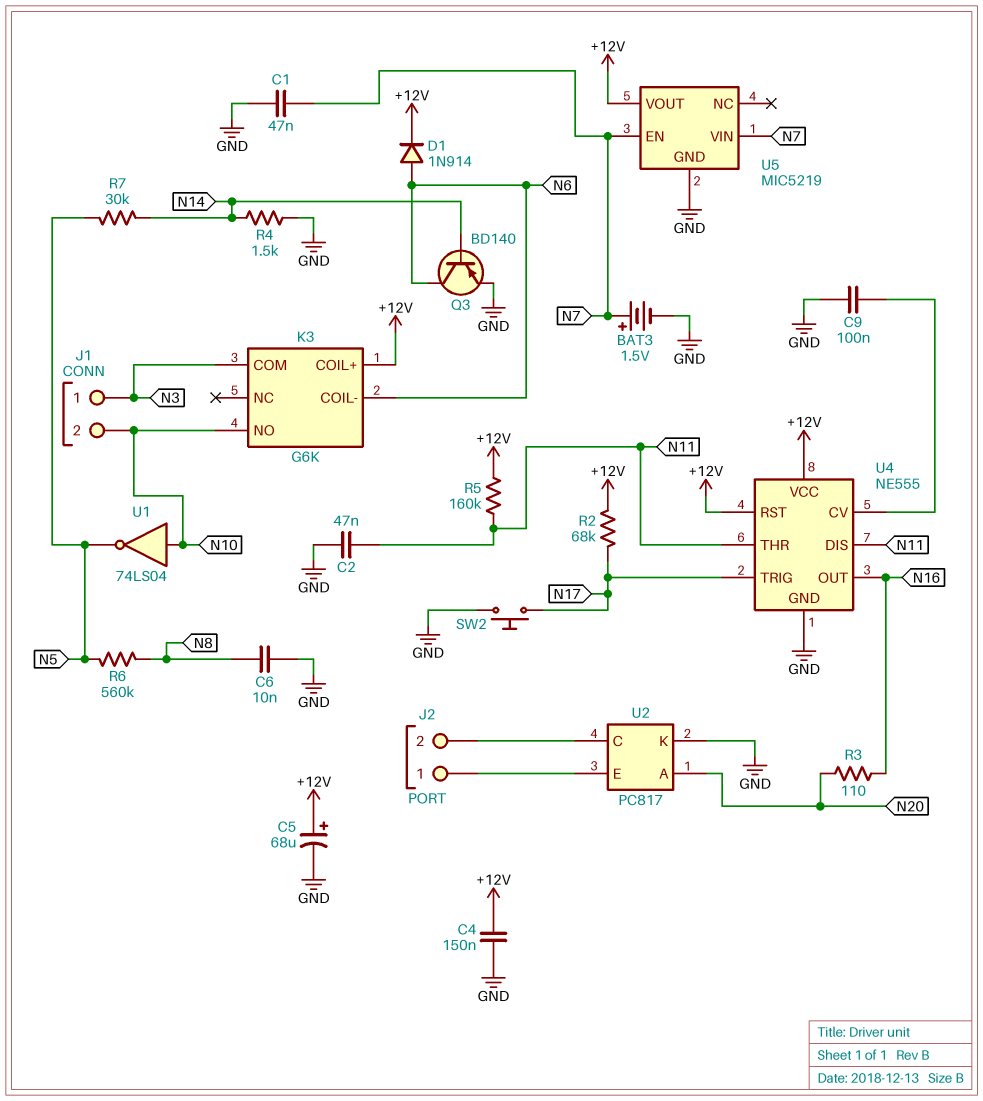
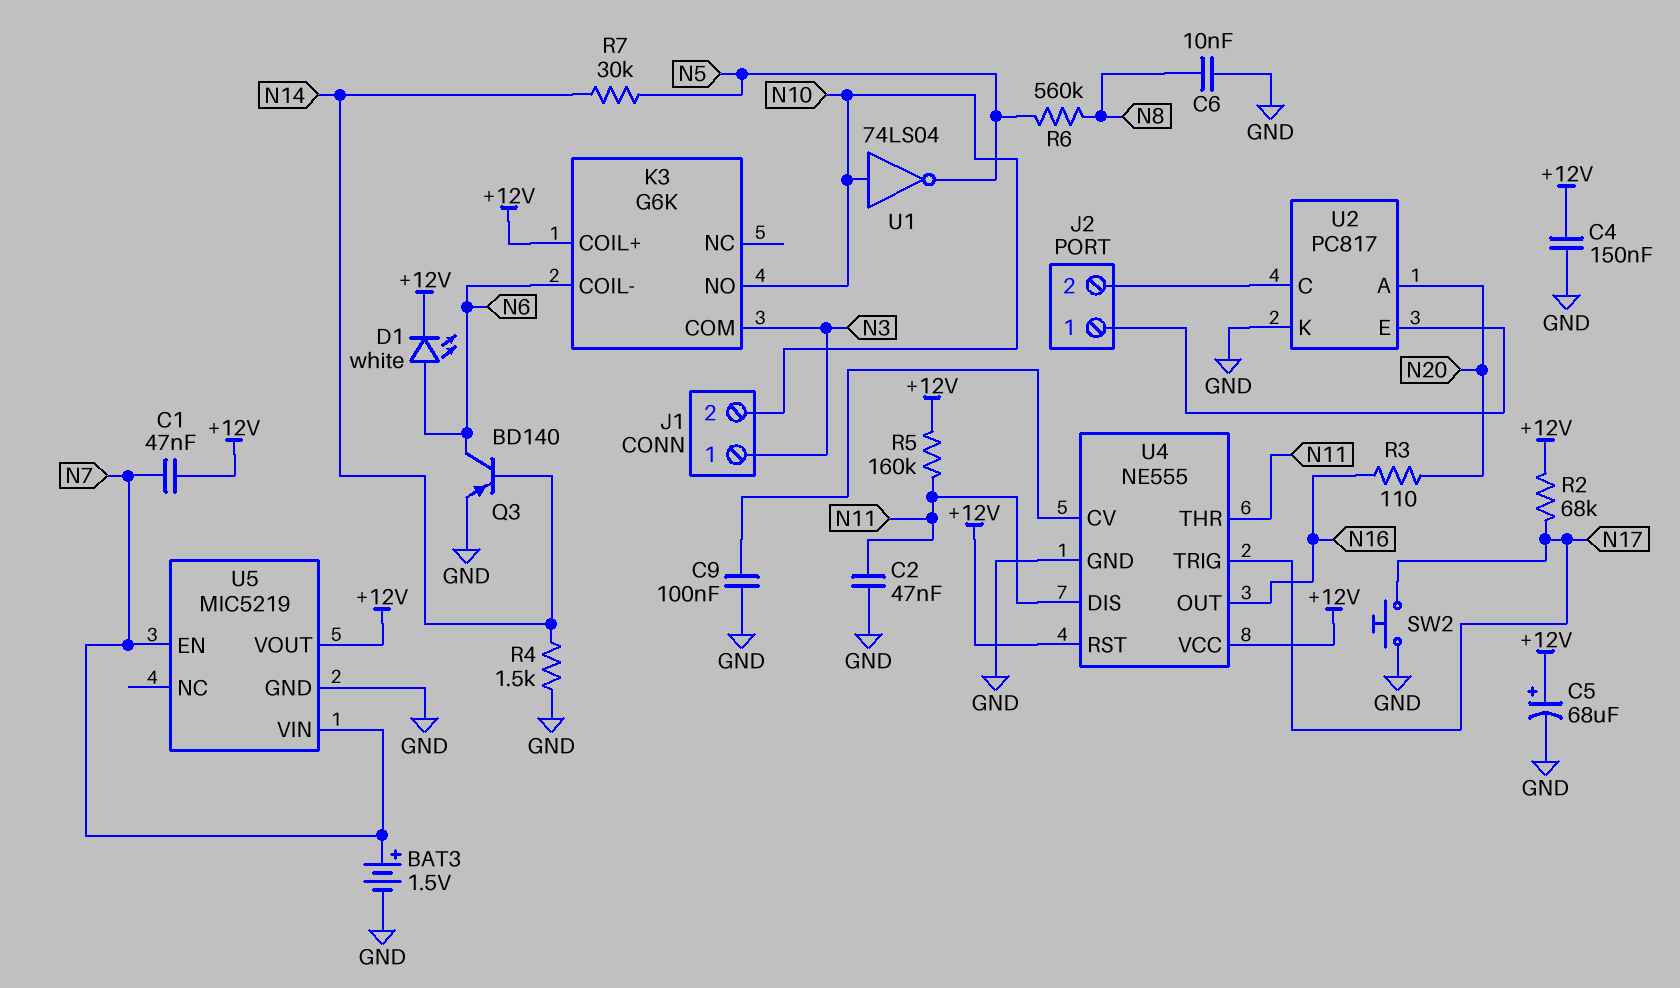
C1: 47nF (GND, N7) -> 47nF (+12V, N7)
D1: diode 1N914 (A N6, K +12V) -> LED white (A N6, K +12V)

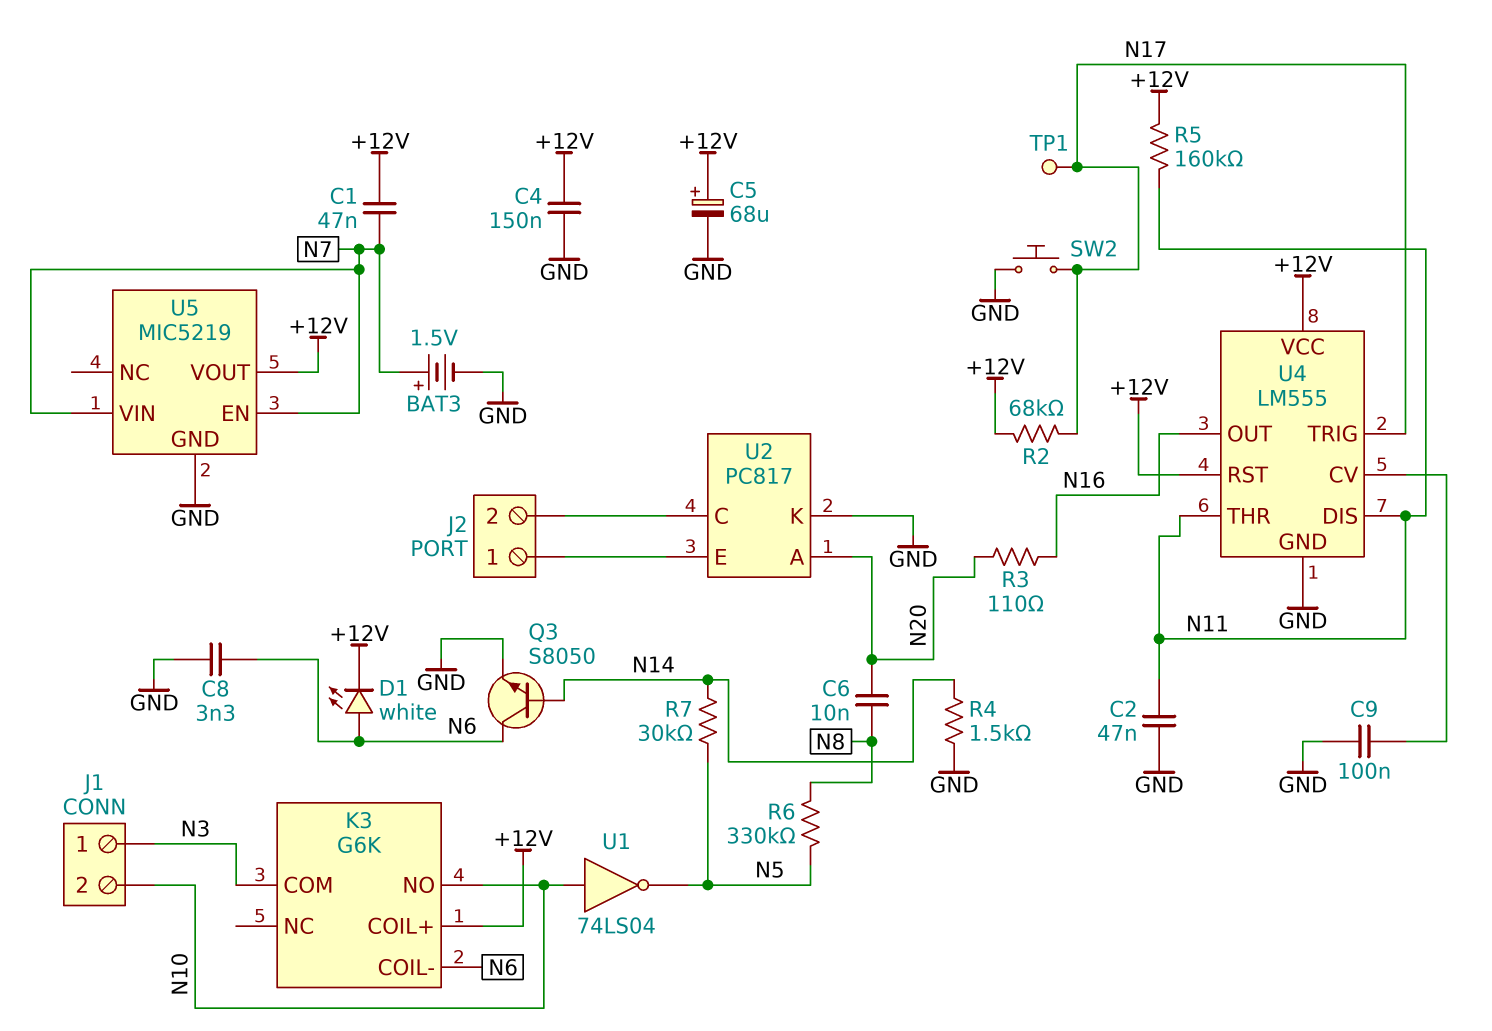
C6: 10nF (GND, N8) -> 10nF (N8, N20)
C8: none -> 3.3nF (GND, N6)
Q3: PNP BD140 (B N14, C N6, E GND) -> NPN S8050 (B N14, C N6, E GND)
R6: 560k (N5, N8) -> 330k (N5, N8)
TP1: none -> test point (N17)
U4: NE555 -> LM555

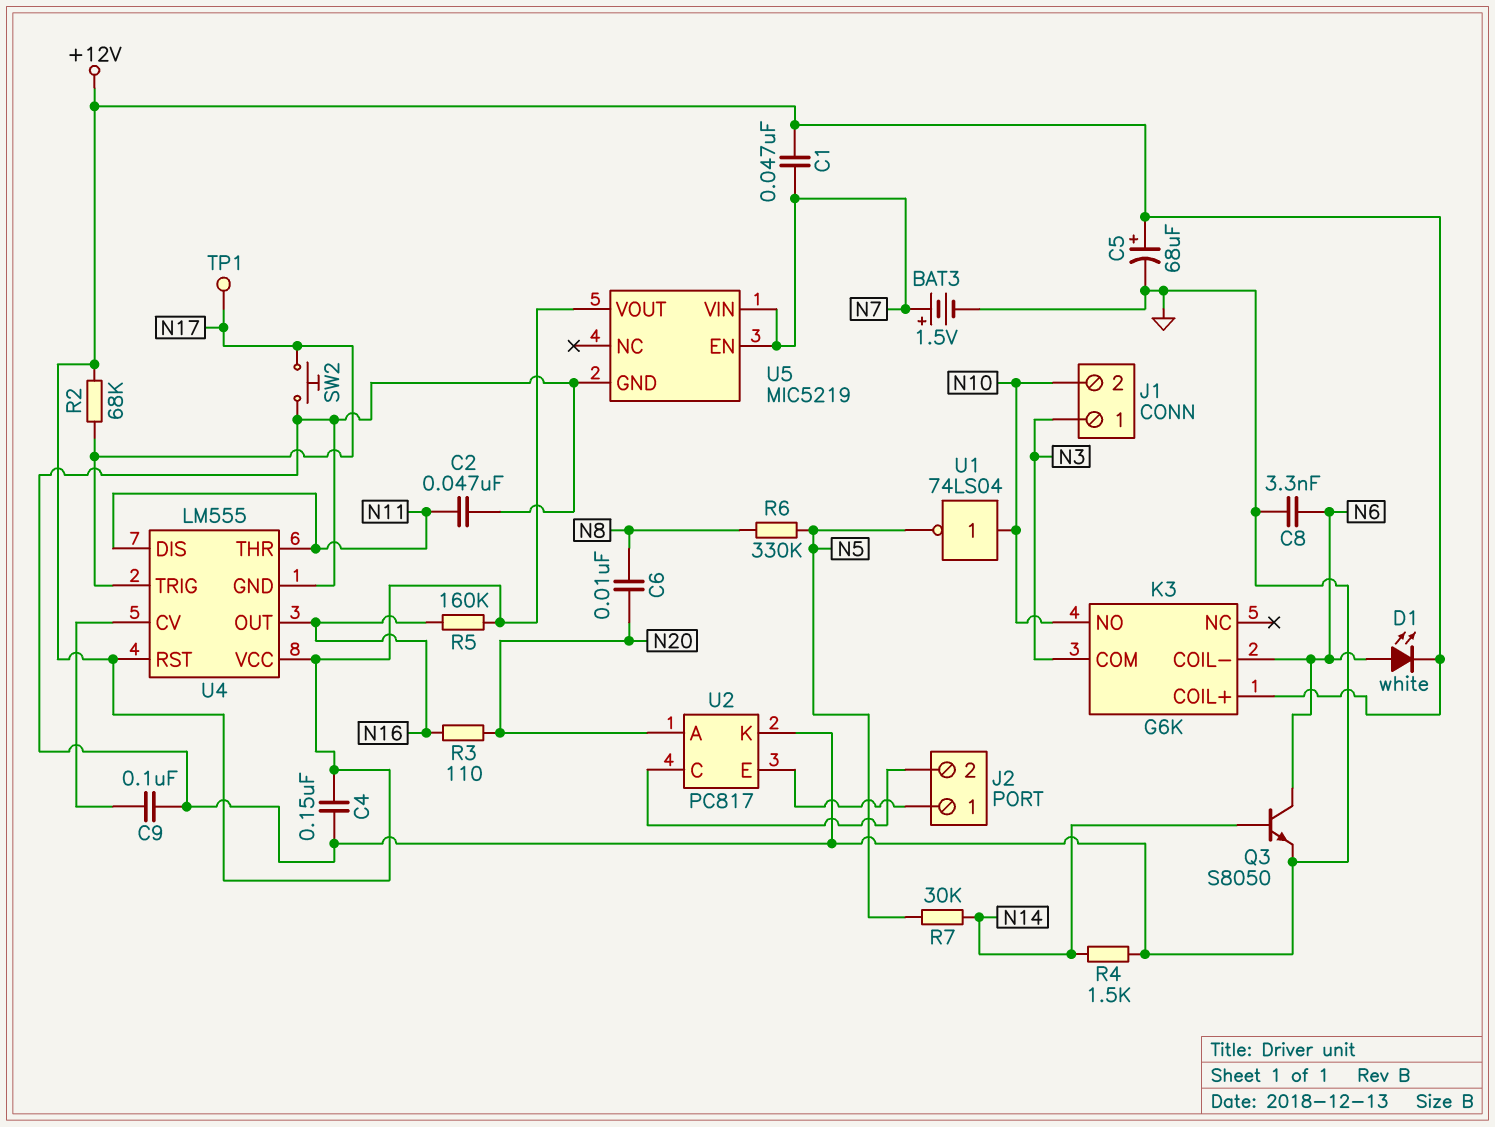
R5: 160k (+12V, N11) -> 160k (+12V, N16)

